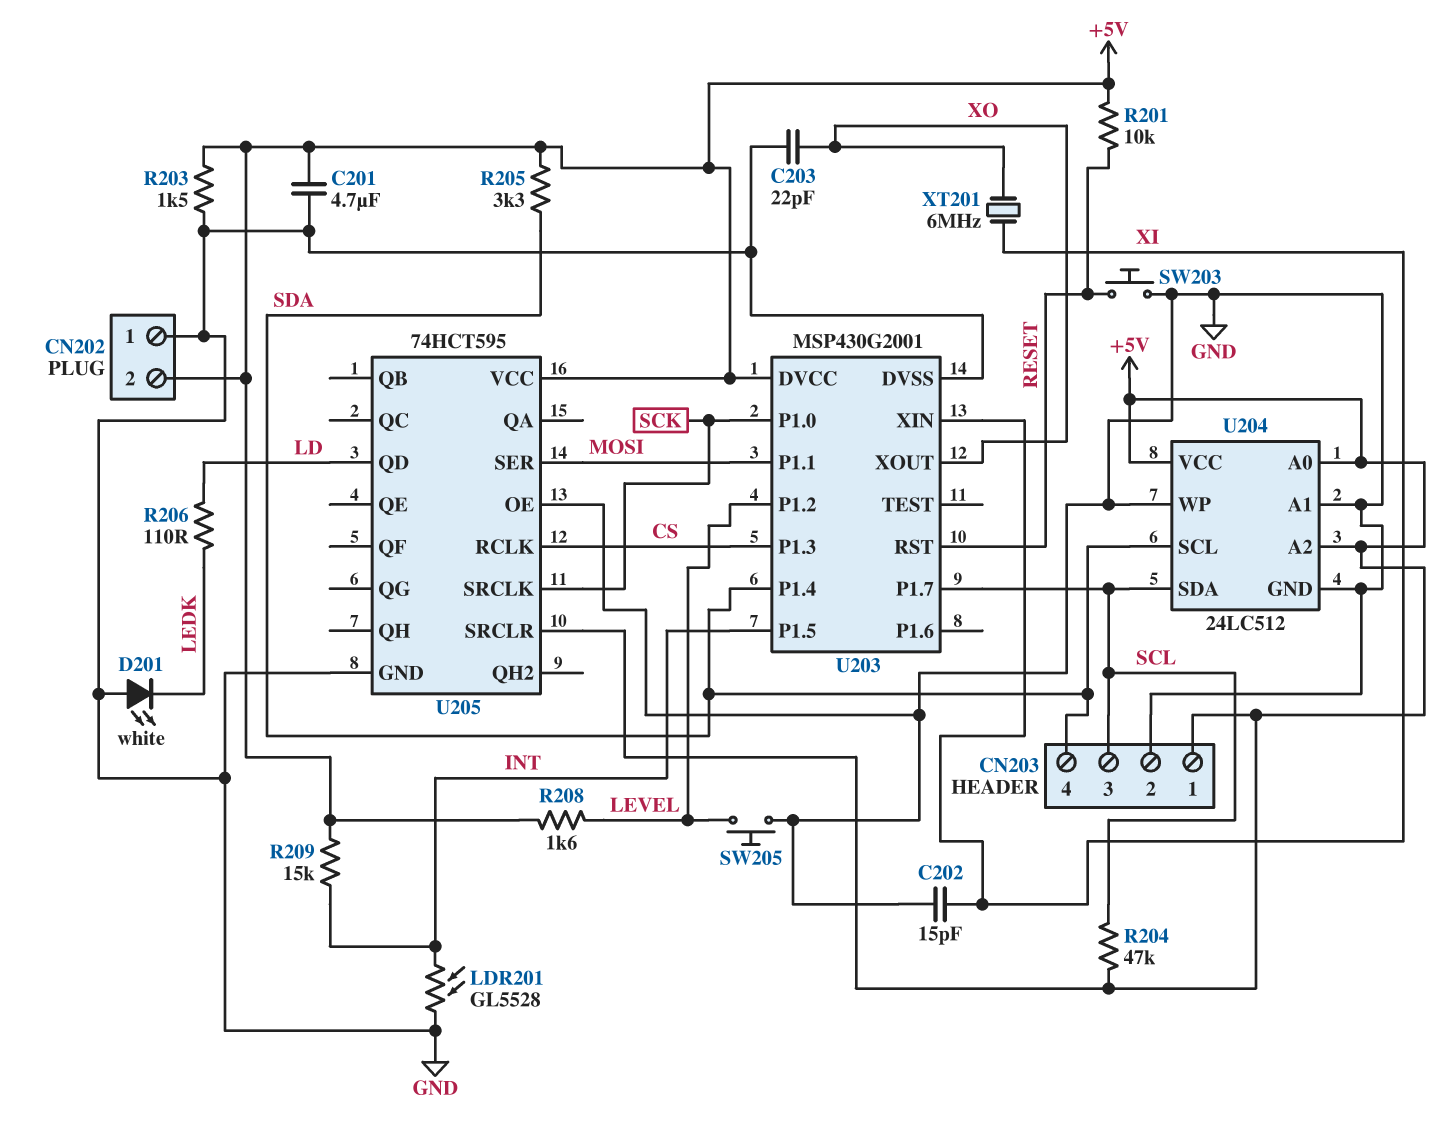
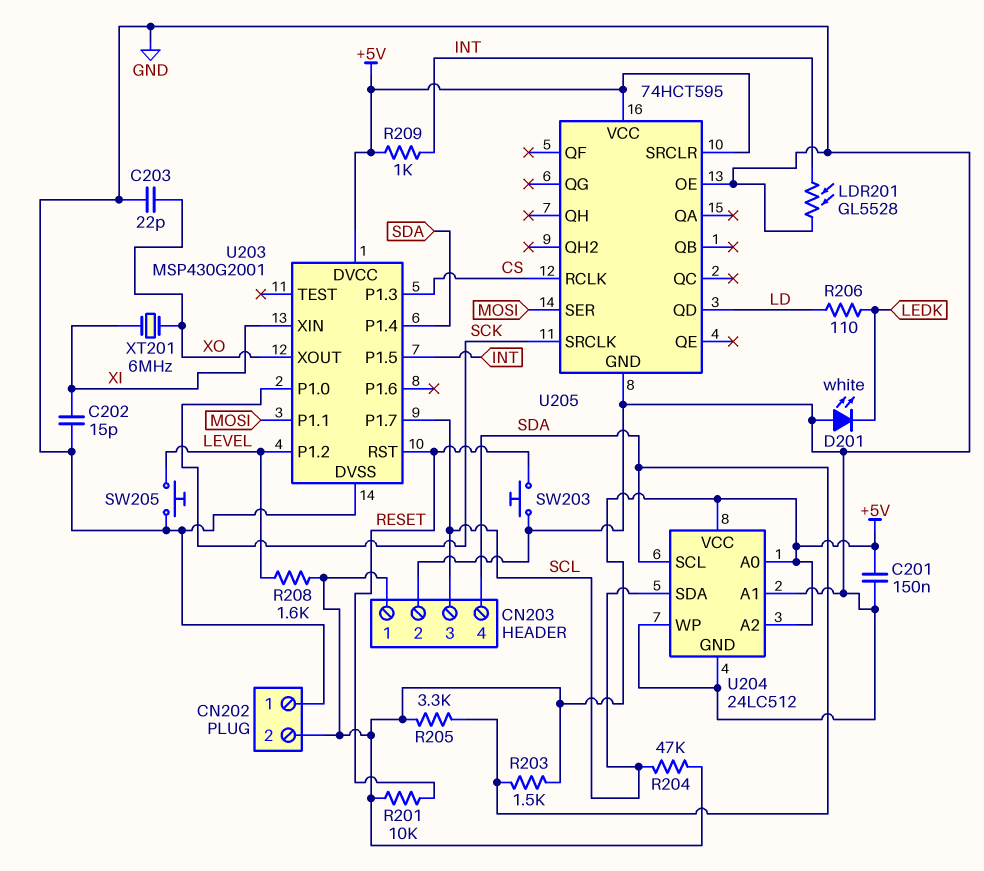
C201: 4.7uF (+5V, GND) -> 150nF (+5V, GND)
R203: 1.5k (+5V, GND) -> 1.5k (+5V, SDA)
R209: 15k (+5V, INT) -> 1k (+5V, INT)

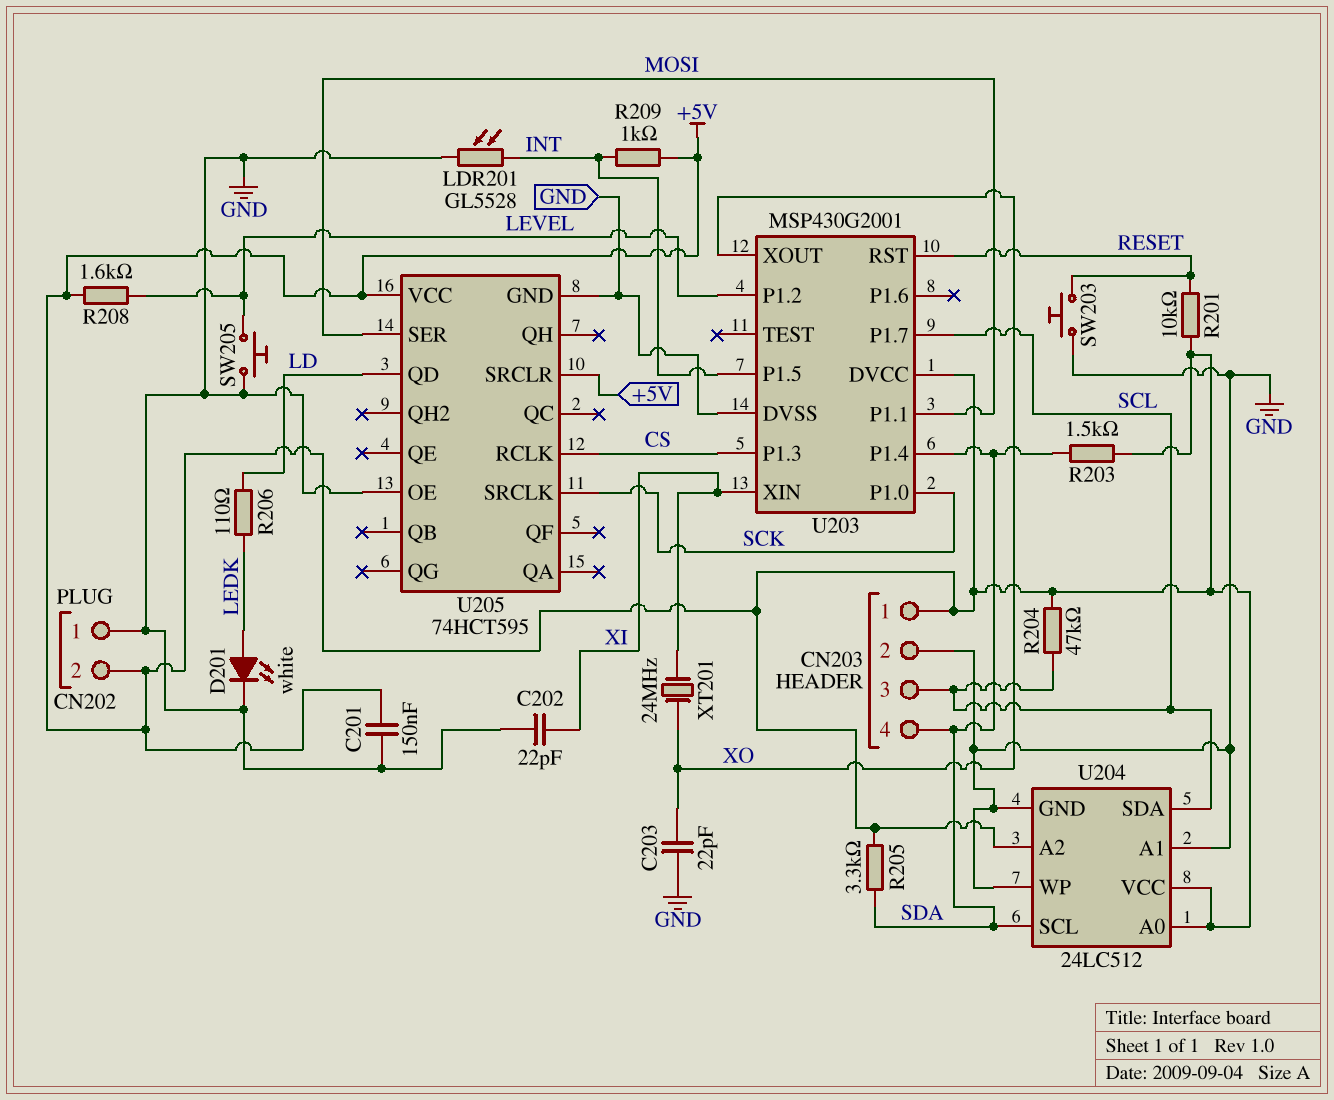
C202: 15pF (GND, XI) -> 22pF (GND, XI)
D201: LED white (A GND, K LEDK) -> LED white (A LEDK, K GND)
XT201: 6MHz (XI, XO) -> 24MHz (XI, XO)

